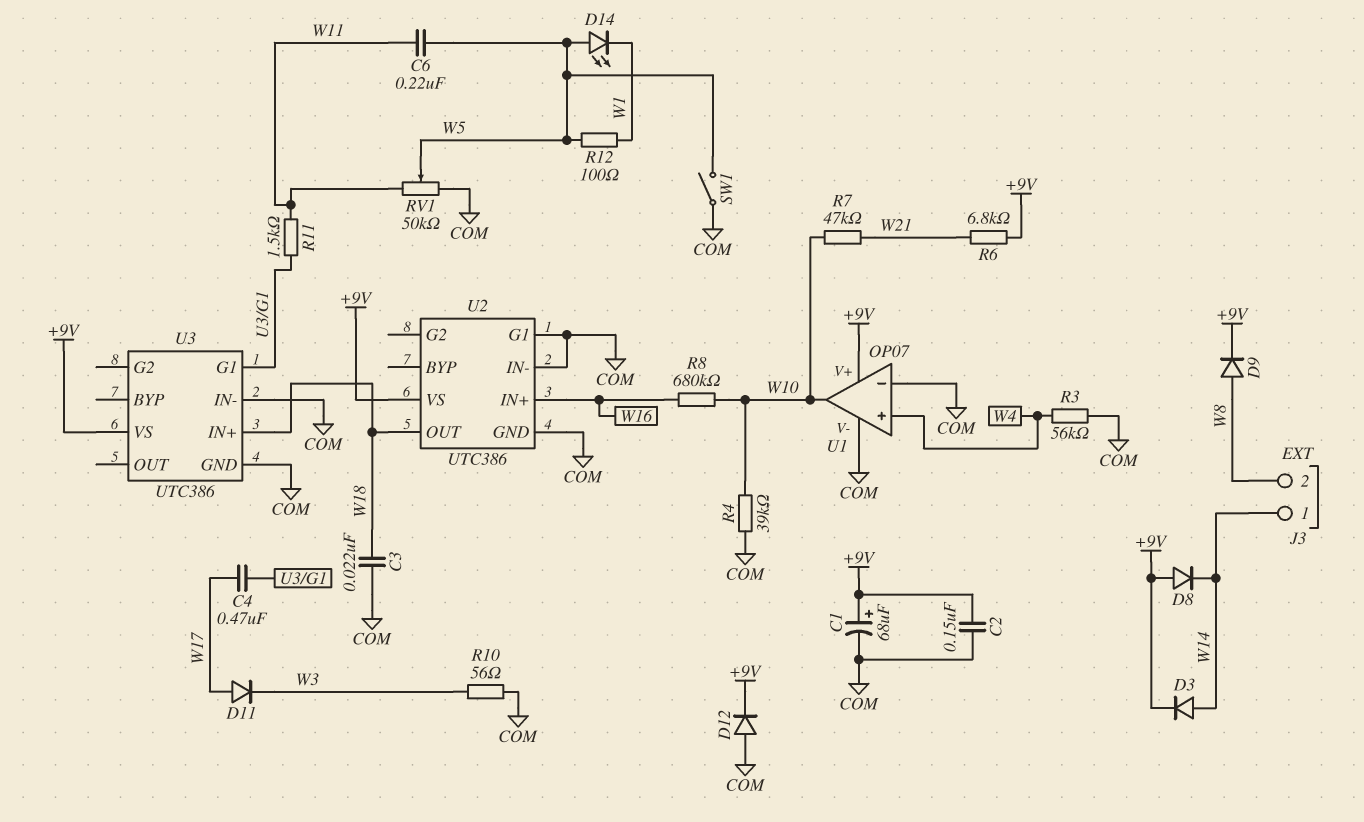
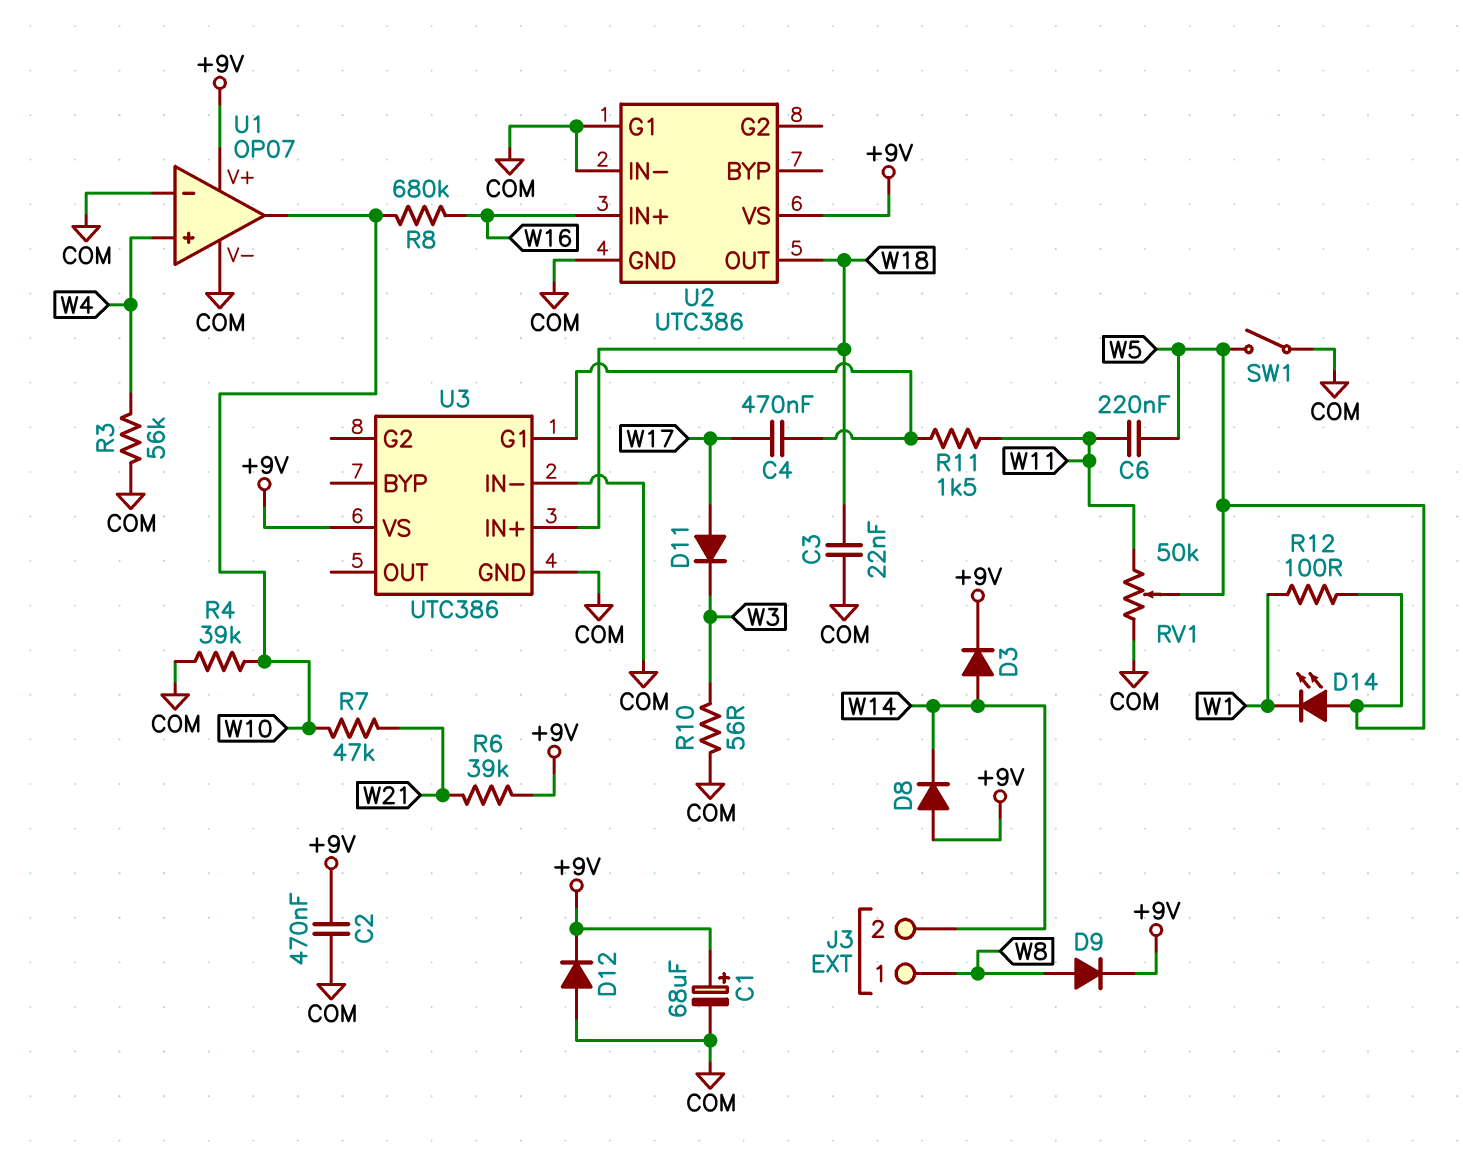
C2: 150nF (+9V, COM) -> 470nF (+9V, COM)
J3 pin 1: W14 -> W8
J3 pin 2: W8 -> W14
R6: 6.8k (+9V, W21) -> 39k (+9V, W21)

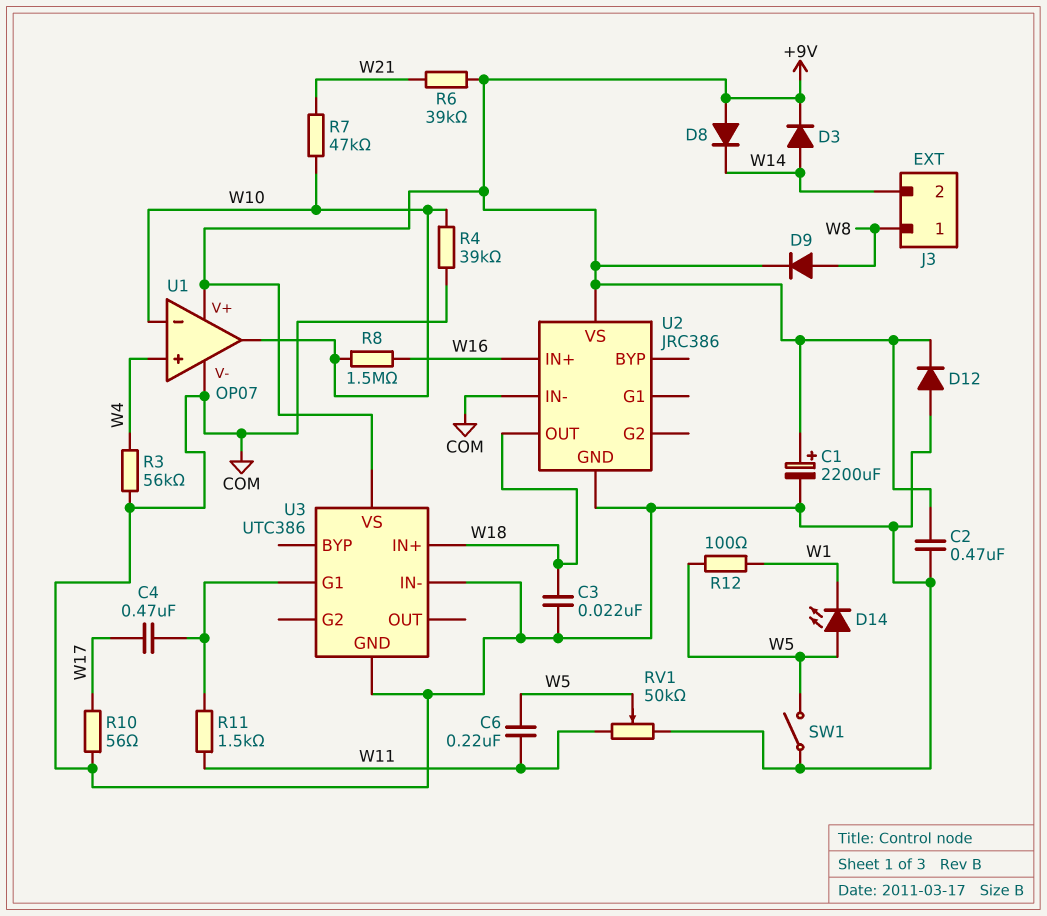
C1: 68uF (plus +9V, minus COM) -> 2200uF (plus +9V, minus COM)
D11: diode (A W17, K W3) -> none
R8: 680k (W10, W16) -> 1.5M (W10, W16)
R10: 56 (COM, W3) -> 56 (COM, W17)
U1 pin in-: COM -> W10
U2: UTC386 -> JRC386
U2 pin G1: COM -> none

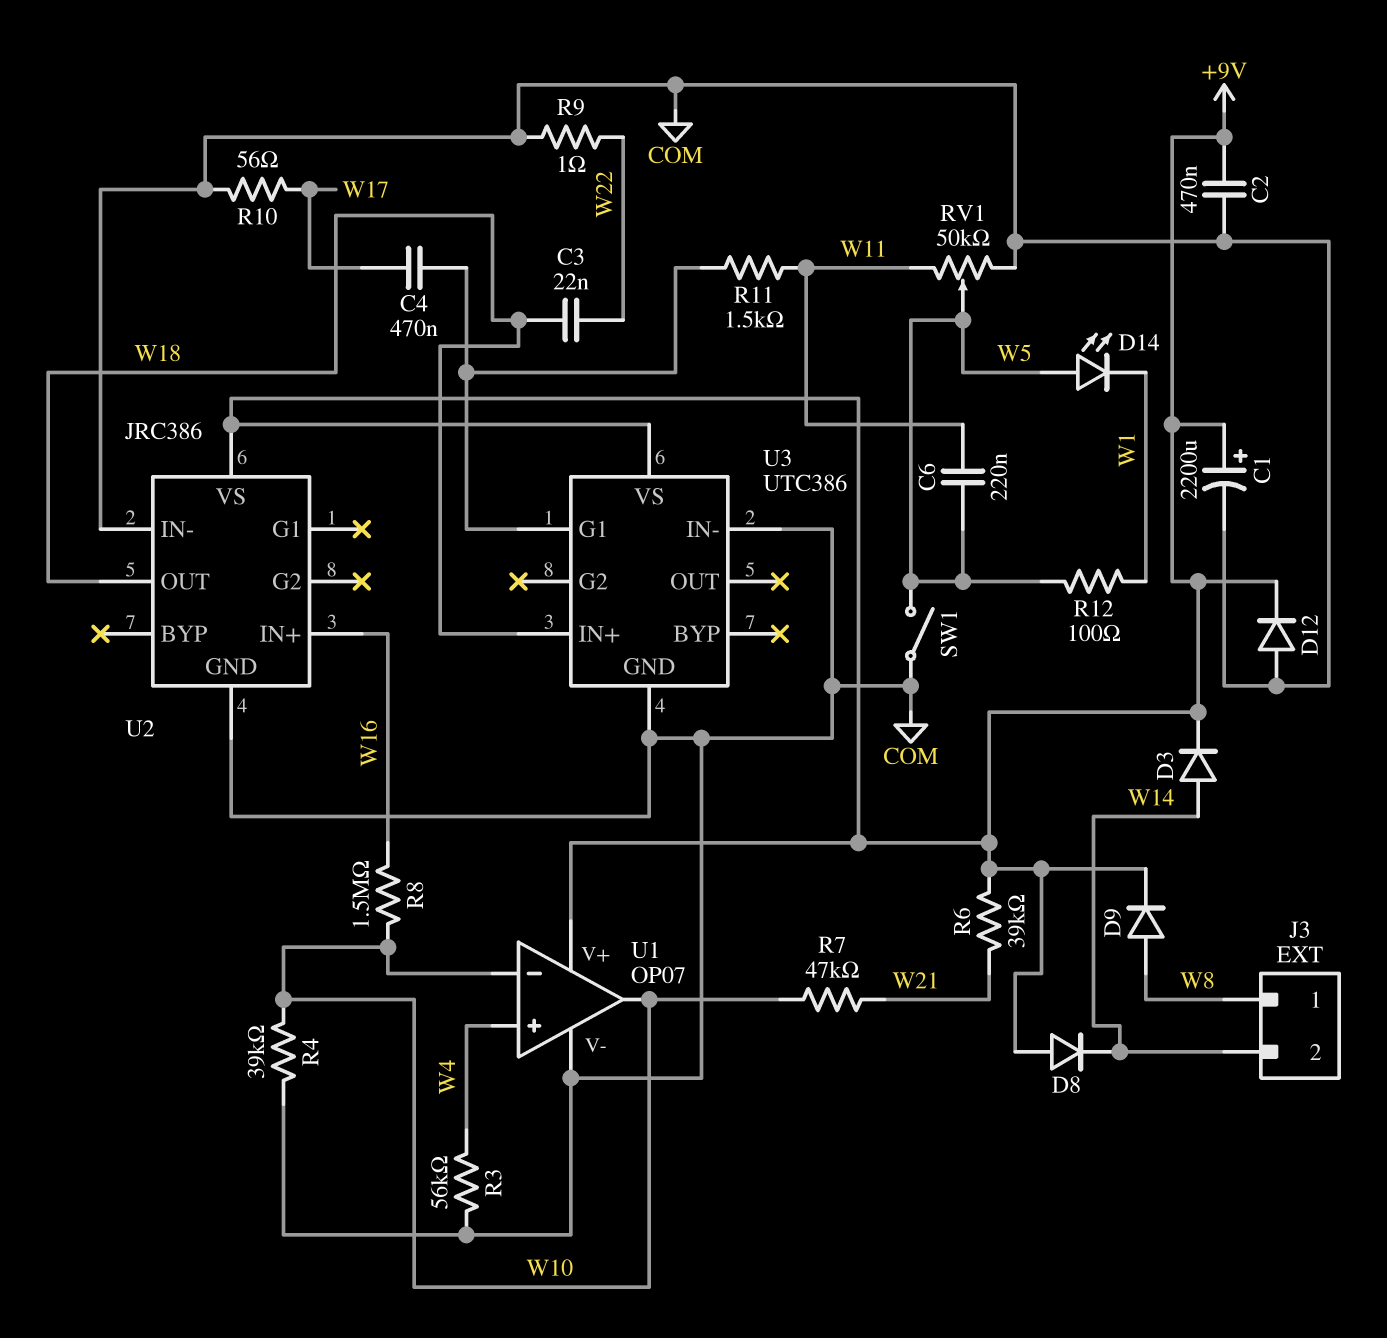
C3: 22nF (COM, W18) -> 22nF (W18, W22)
R9: none -> 1 (COM, W22)

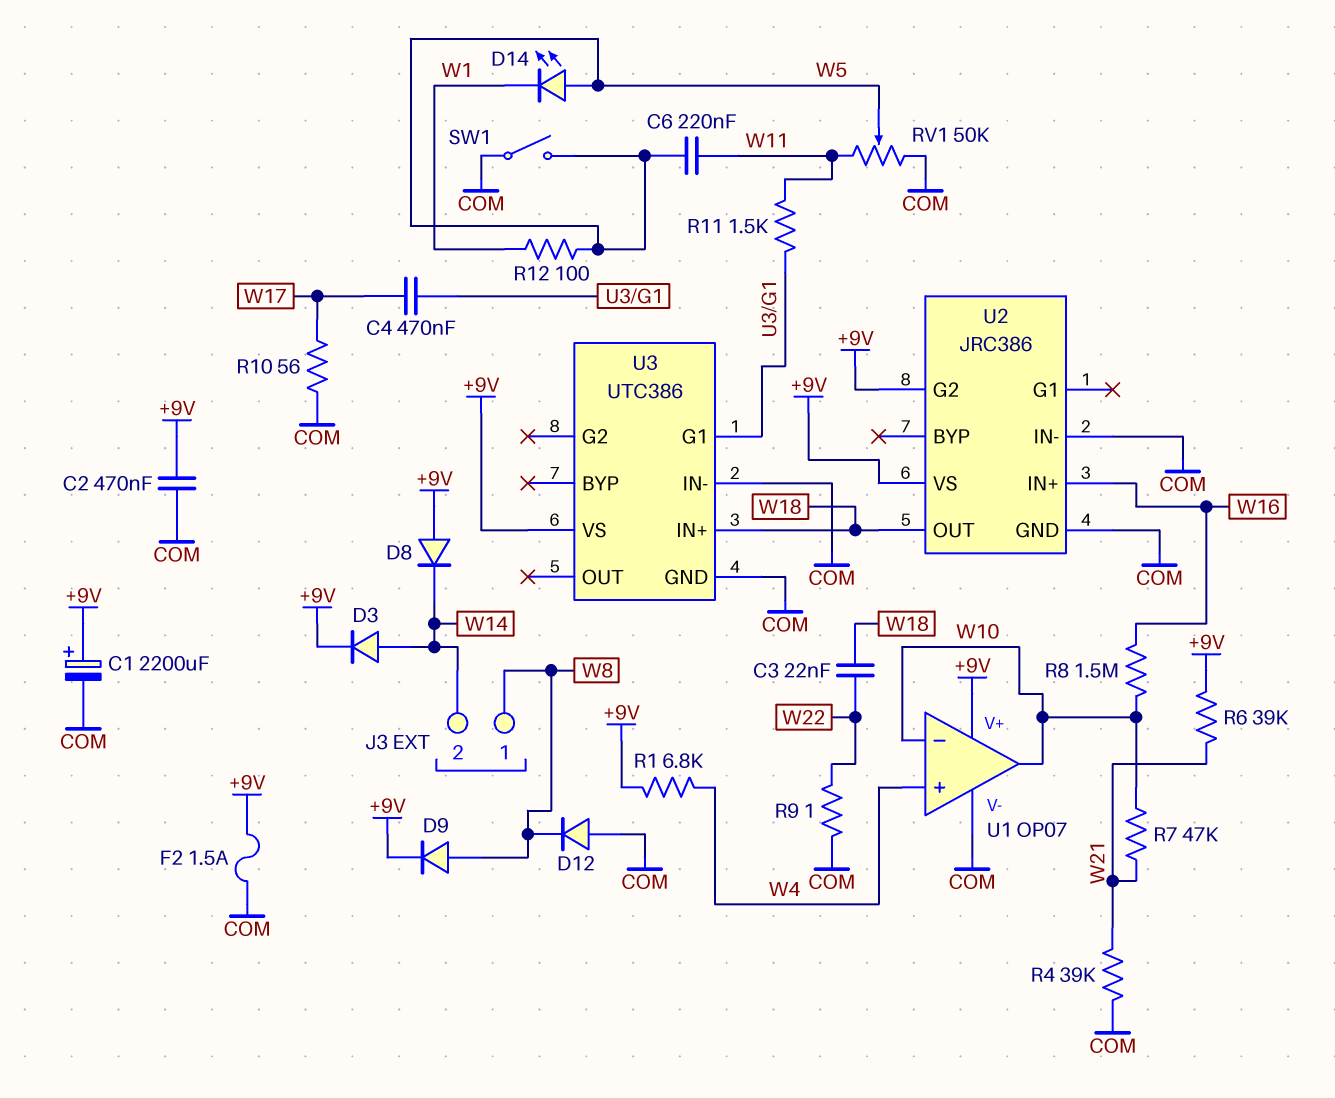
D12: diode (A COM, K +9V) -> diode (A COM, K W8)
F2: none -> 1.5A (+9V, COM)
R1: none -> 6.8k (+9V, W4)
R3: 56k (COM, W4) -> none
R4: 39k (COM, W10) -> 39k (COM, W21)
U2 pin G2: none -> +9V

